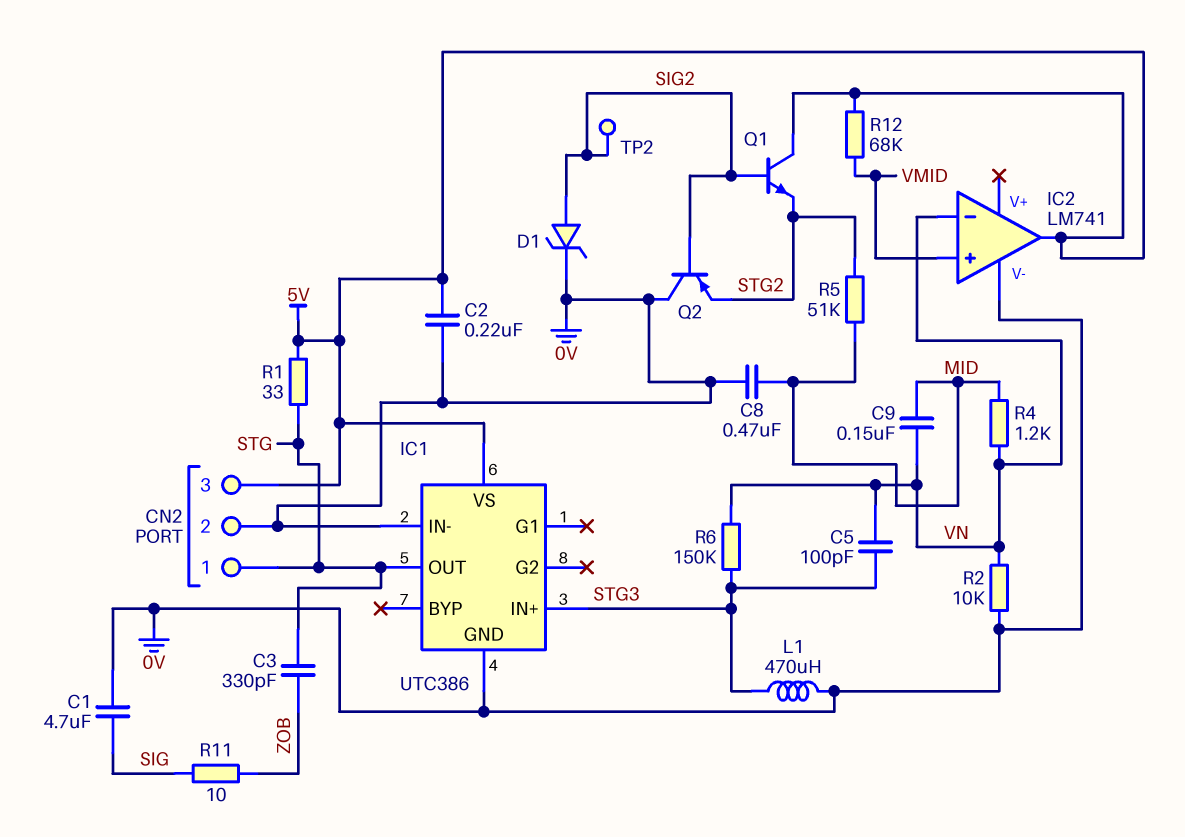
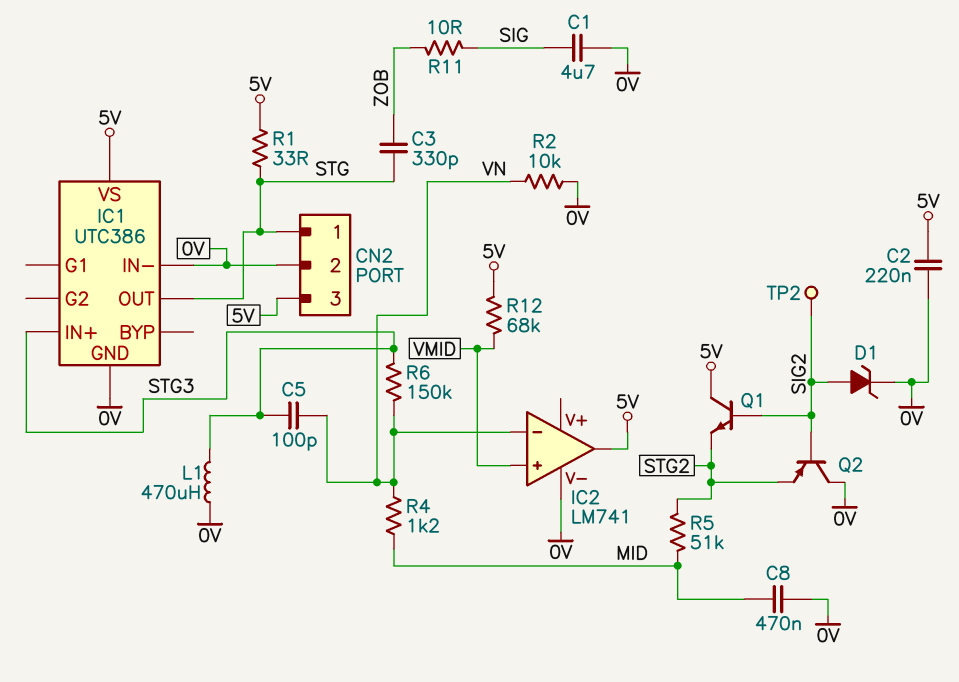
C9: 150nF (MID, VN) -> none

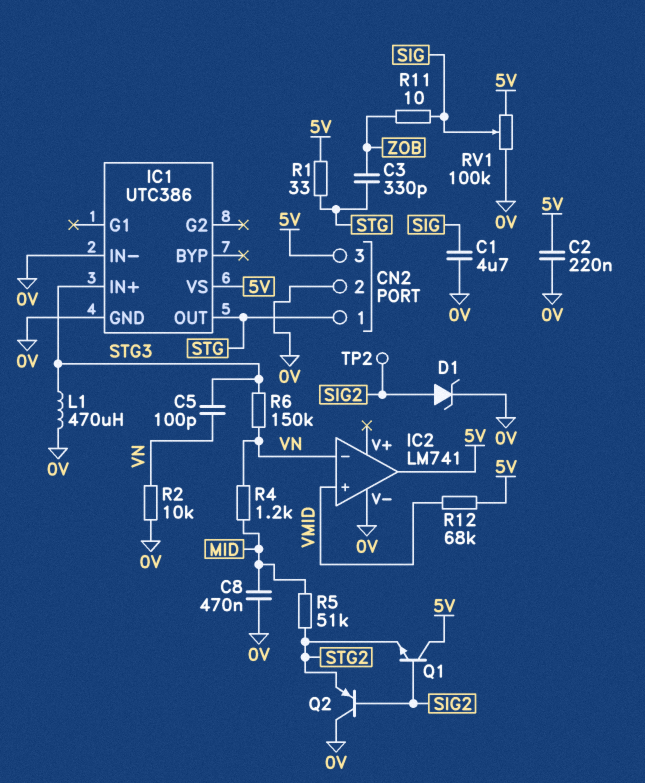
RV1: none -> 100k (0V, 5V, wiper SIG)

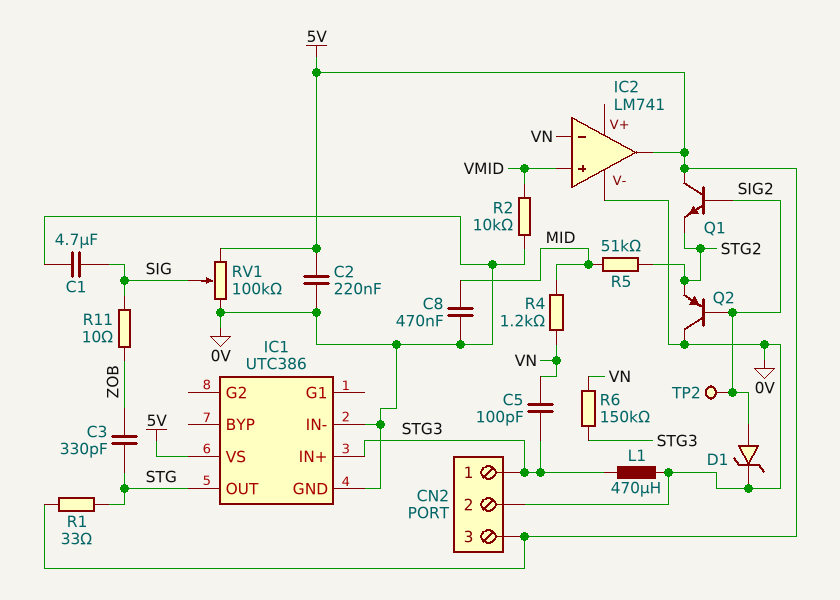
CN2 pin 1: STG -> STG3
R2: 10k (0V, VN) -> 10k (0V, VMID)
R12: 68k (5V, VMID) -> none

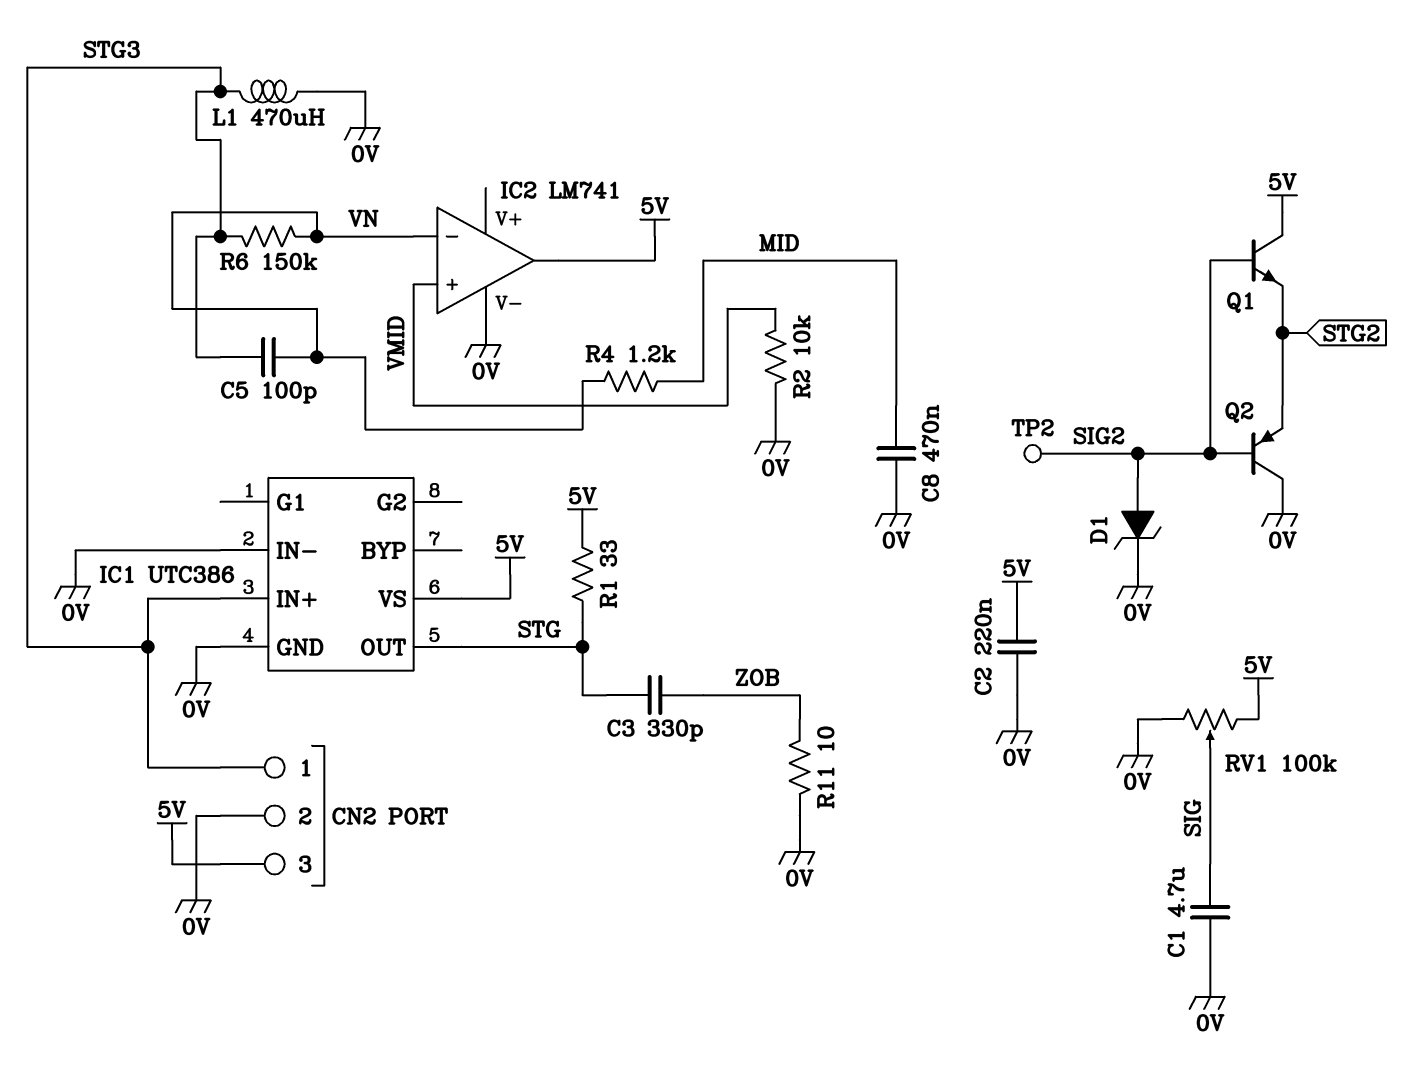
R5: 51k (MID, STG2) -> none
R11: 10 (SIG, ZOB) -> 10 (0V, ZOB)

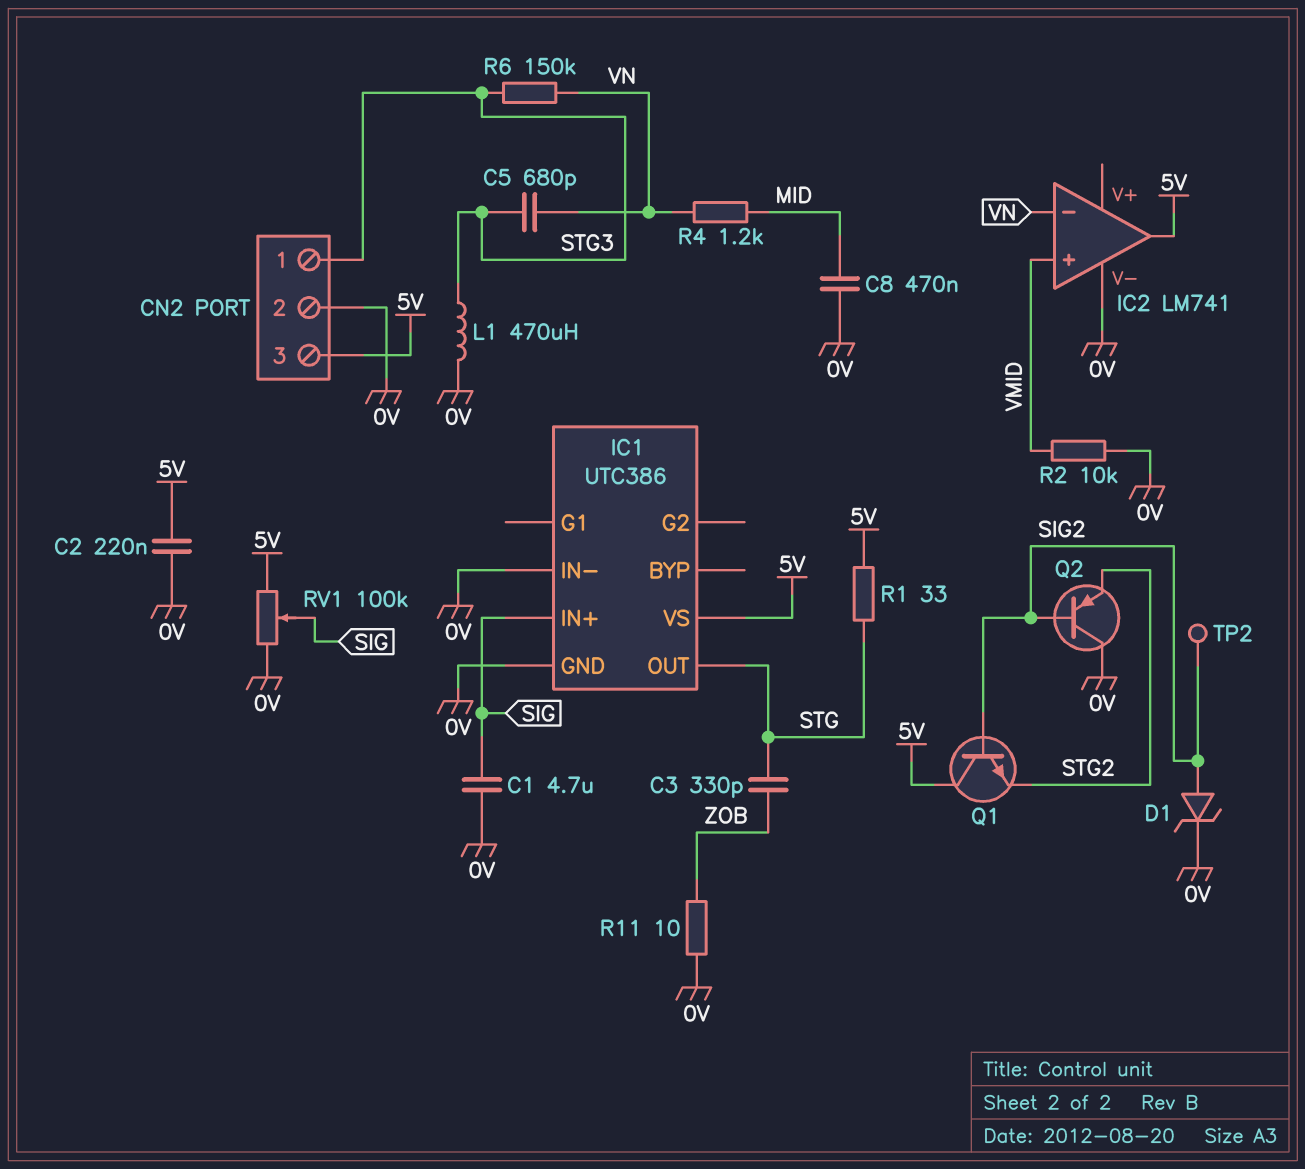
C5: 100pF (STG3, VN) -> 680pF (STG3, VN)
IC1 pin IN+: STG3 -> SIG

